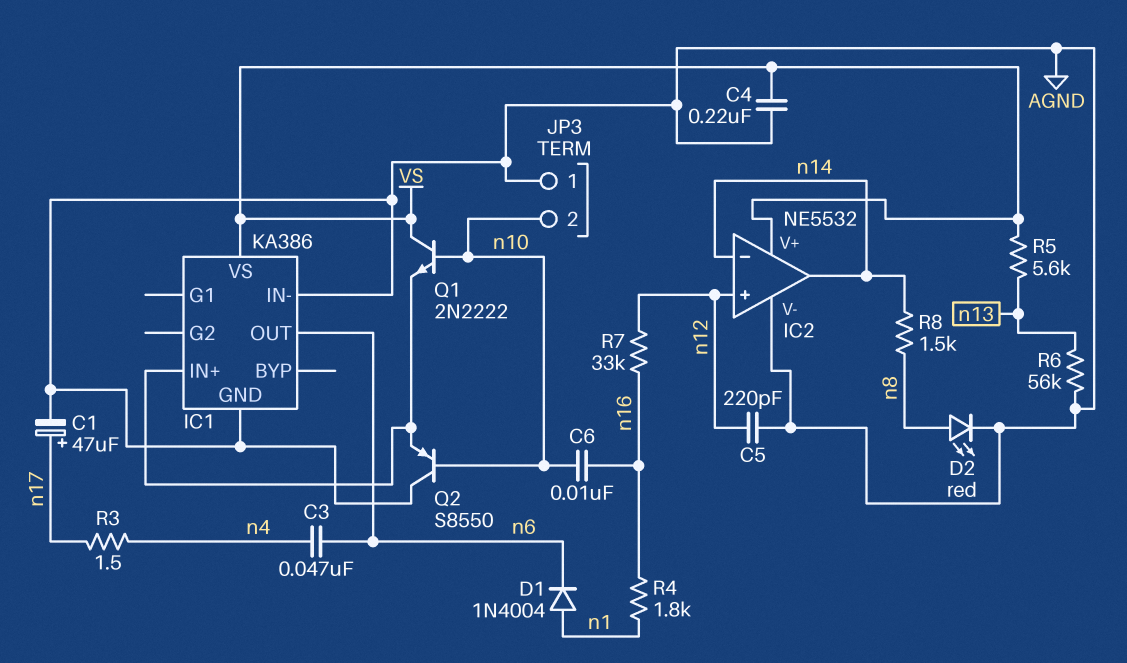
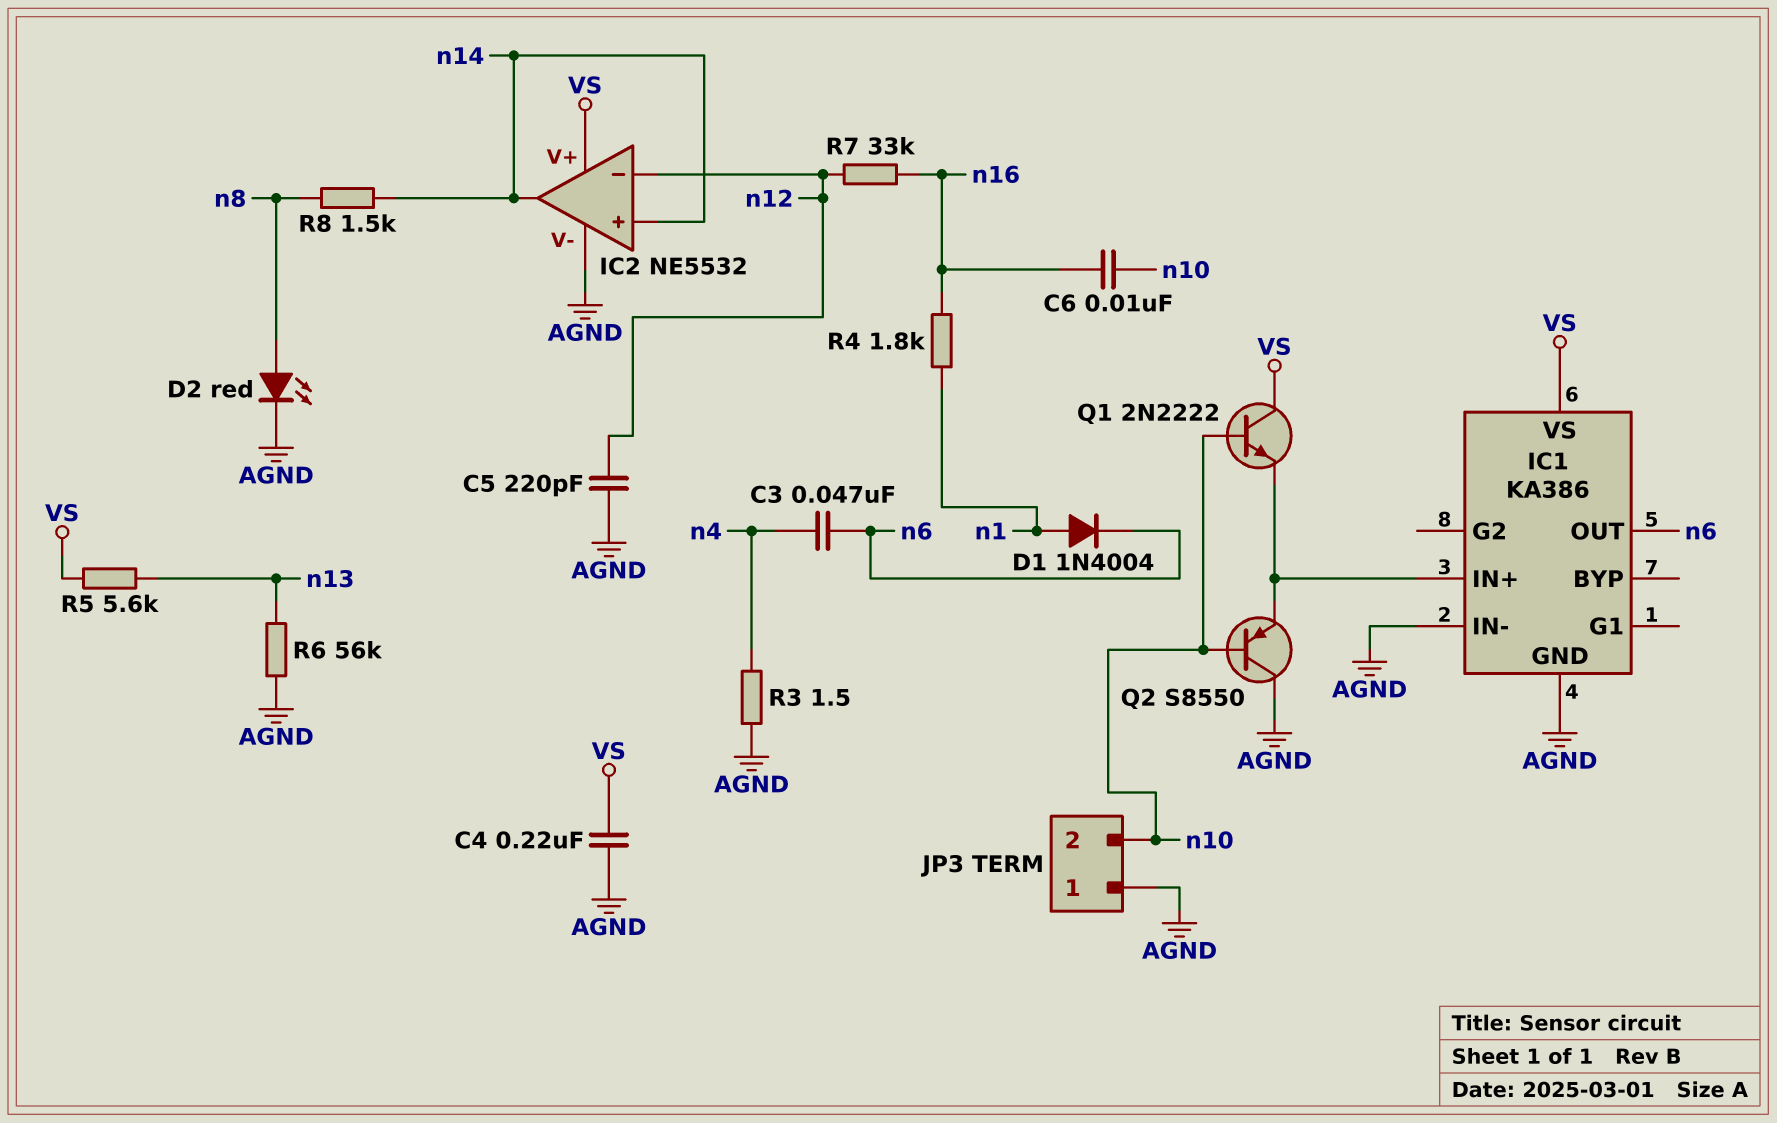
C1: 47uF (plus n17, minus AGND) -> none
IC2 pin in+: n12 -> n14
IC2 pin in-: n14 -> n12
R3: 1.5 (n4, n17) -> 1.5 (AGND, n4)

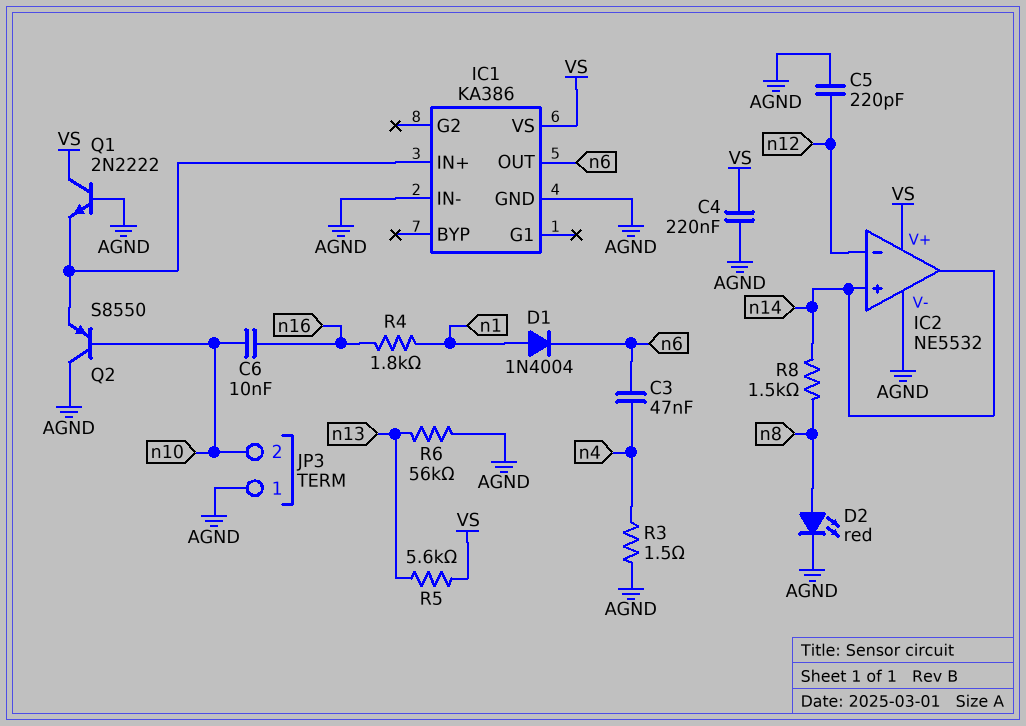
Q1: NPN 2N2222 (B n10, C VS, E IC1/IN+) -> NPN 2N2222 (B AGND, C VS, E IC1/IN+)
R7: 33k (n12, n16) -> none

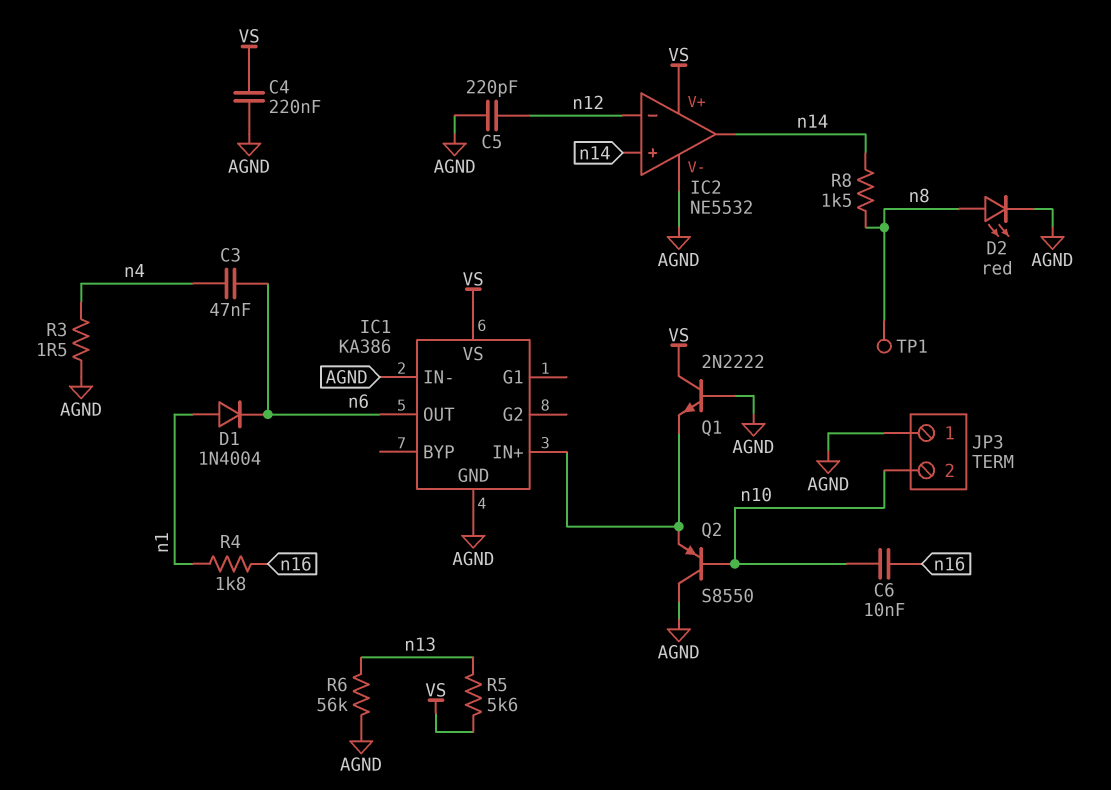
TP1: none -> test point (n8)

